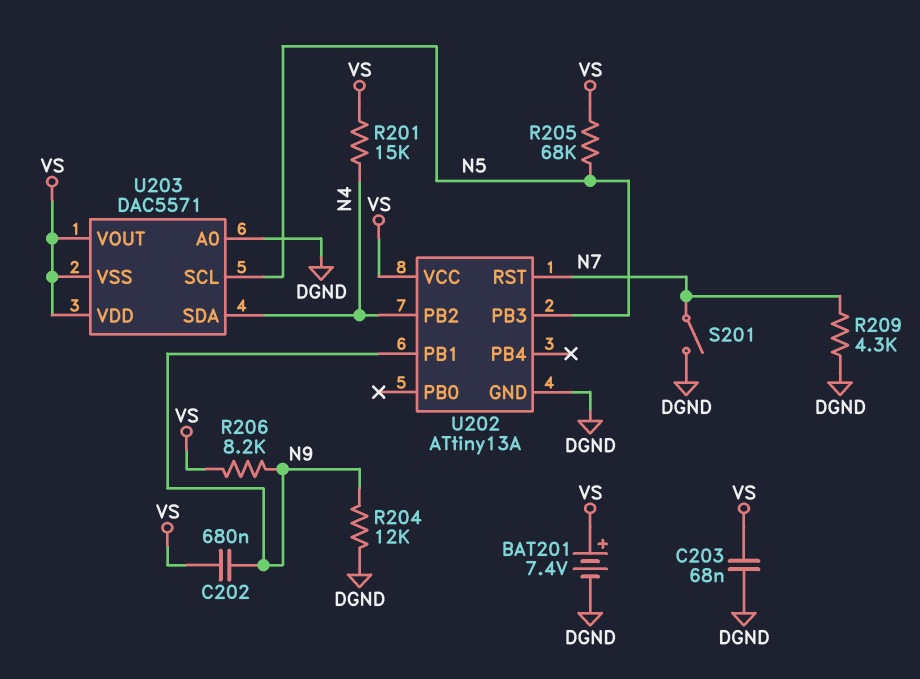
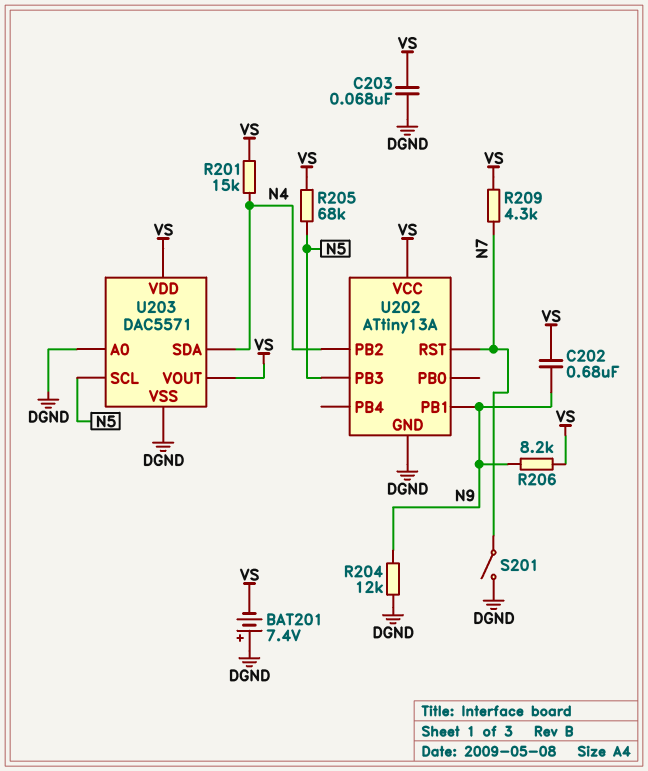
BAT201: 7.4V (plus VS, minus DGND) -> 7.4V (plus DGND, minus VS)
R209: 4.3k (DGND, N7) -> 4.3k (N7, VS)
U203 pin VSS: VS -> DGND

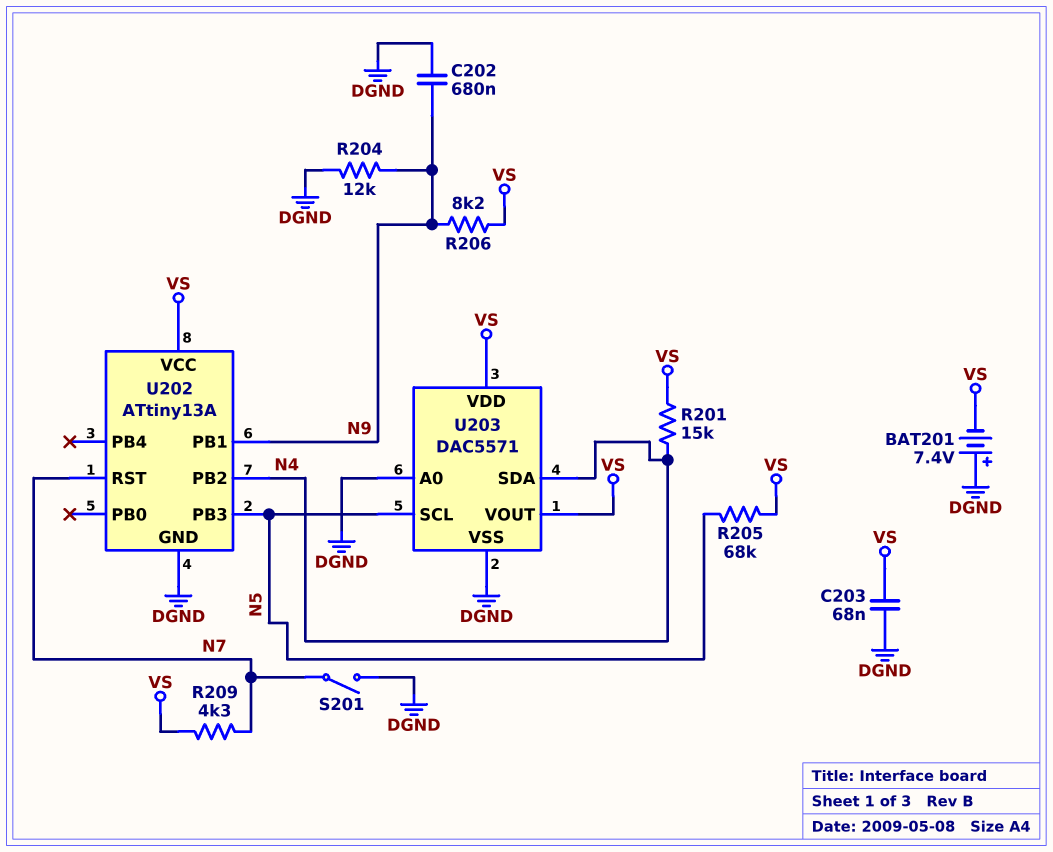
C202: 680nF (N9, VS) -> 680nF (DGND, N9)

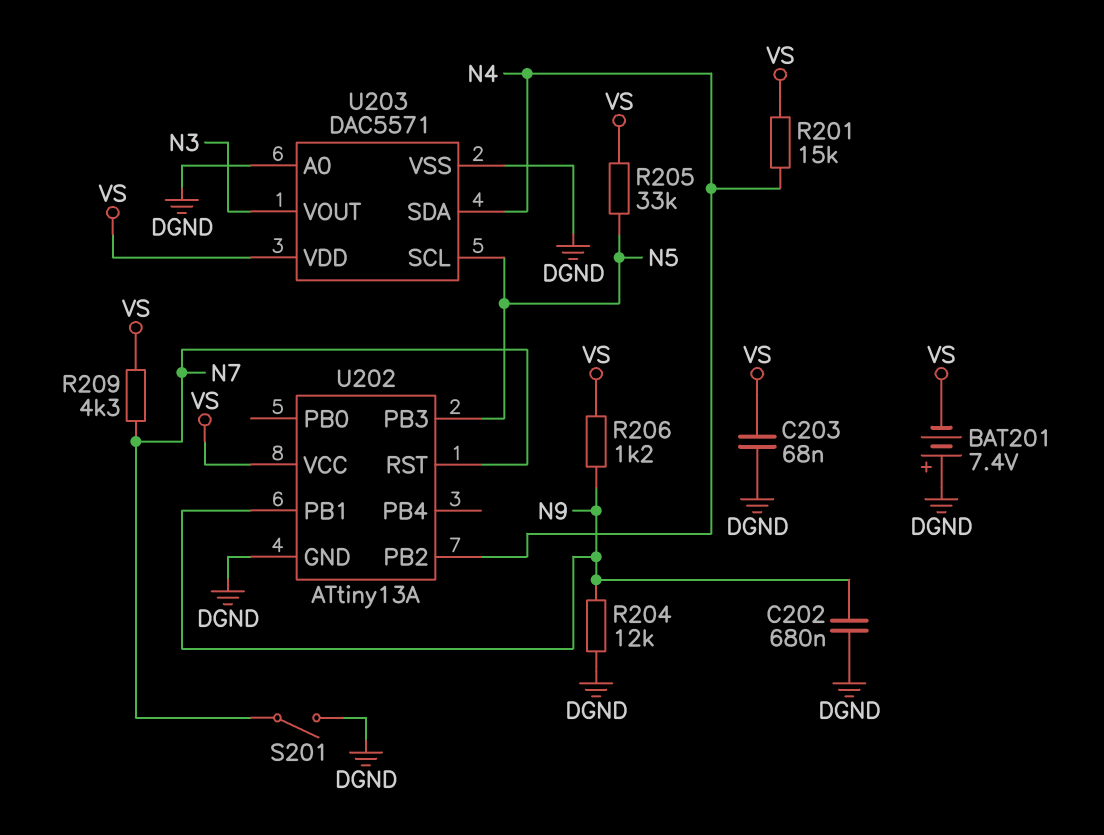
R205: 68k (N5, VS) -> 33k (N5, VS)
R206: 8.2k (N9, VS) -> 1.2k (N9, VS)
U203 pin VOUT: VS -> N3

